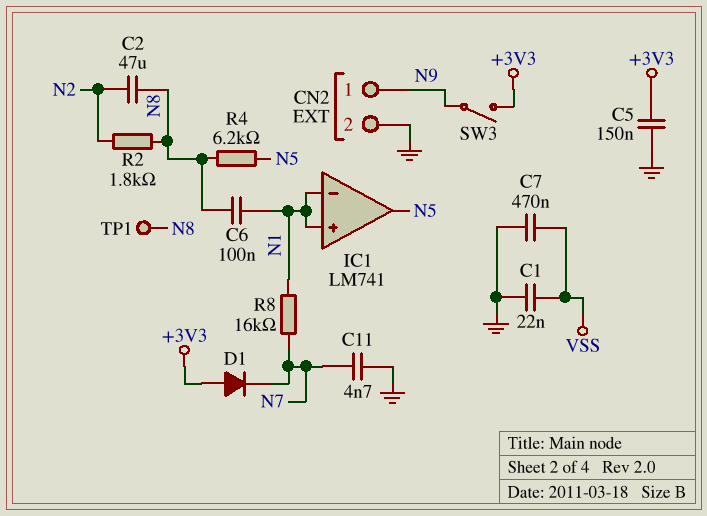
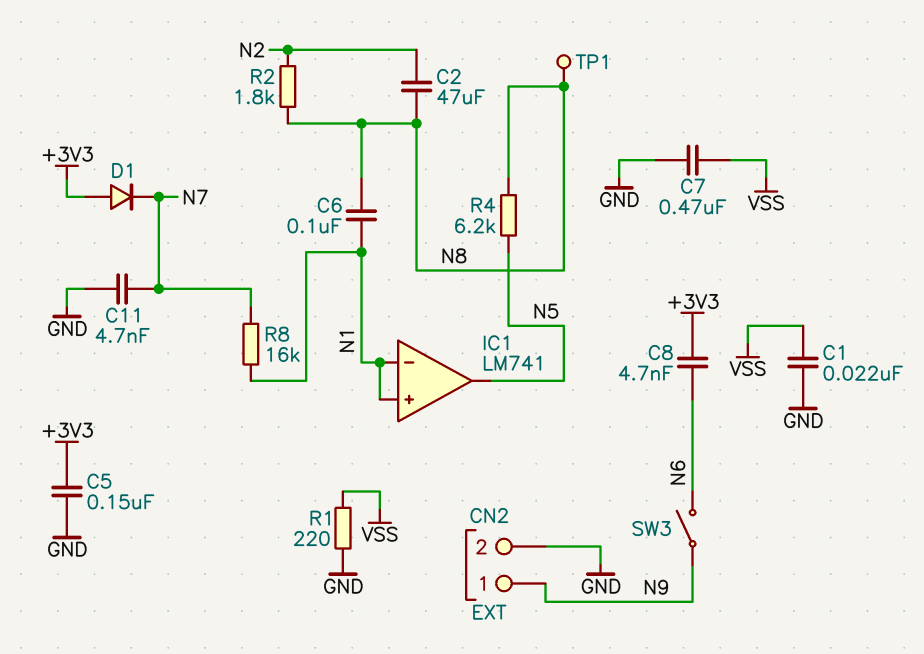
C8: none -> 4.7nF (+3V3, N6)
R1: none -> 220 (GND, VSS)
SW3: switch (+3V3, N9) -> switch (N6, N9)

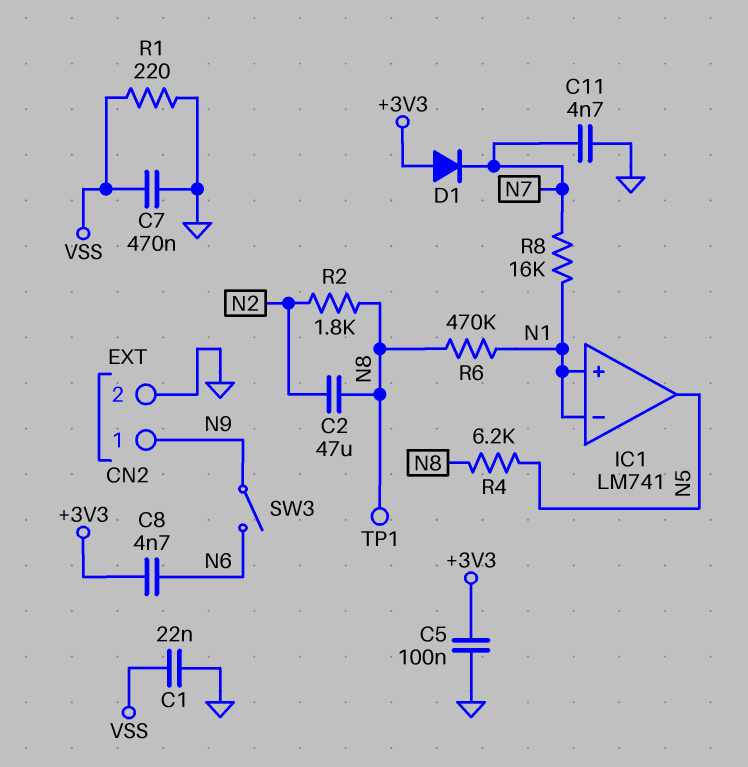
C5: 150nF (+3V3, GND) -> 100nF (+3V3, GND)
C6: 100nF (N1, N8) -> none
R6: none -> 470k (N1, N8)

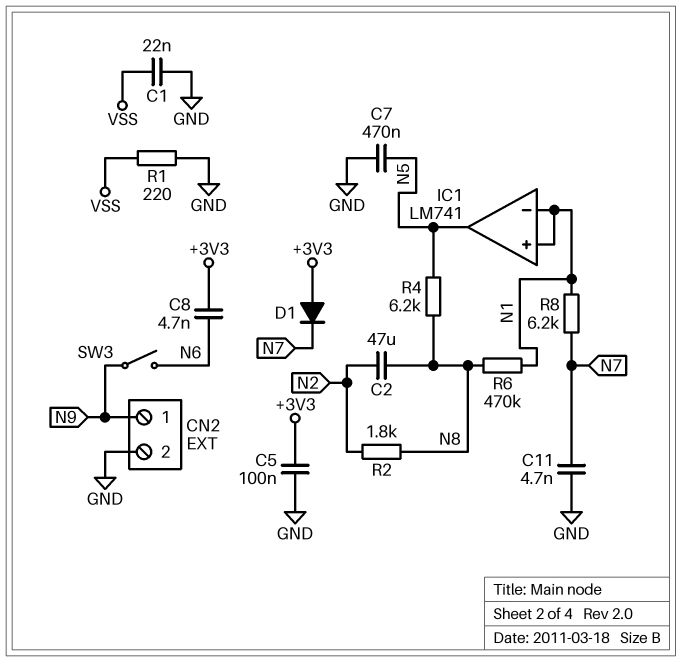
C7: 470nF (GND, VSS) -> 470nF (GND, N5)
R8: 16k (N1, N7) -> 6.2k (N1, N7)
TP1: test point (N8) -> none

